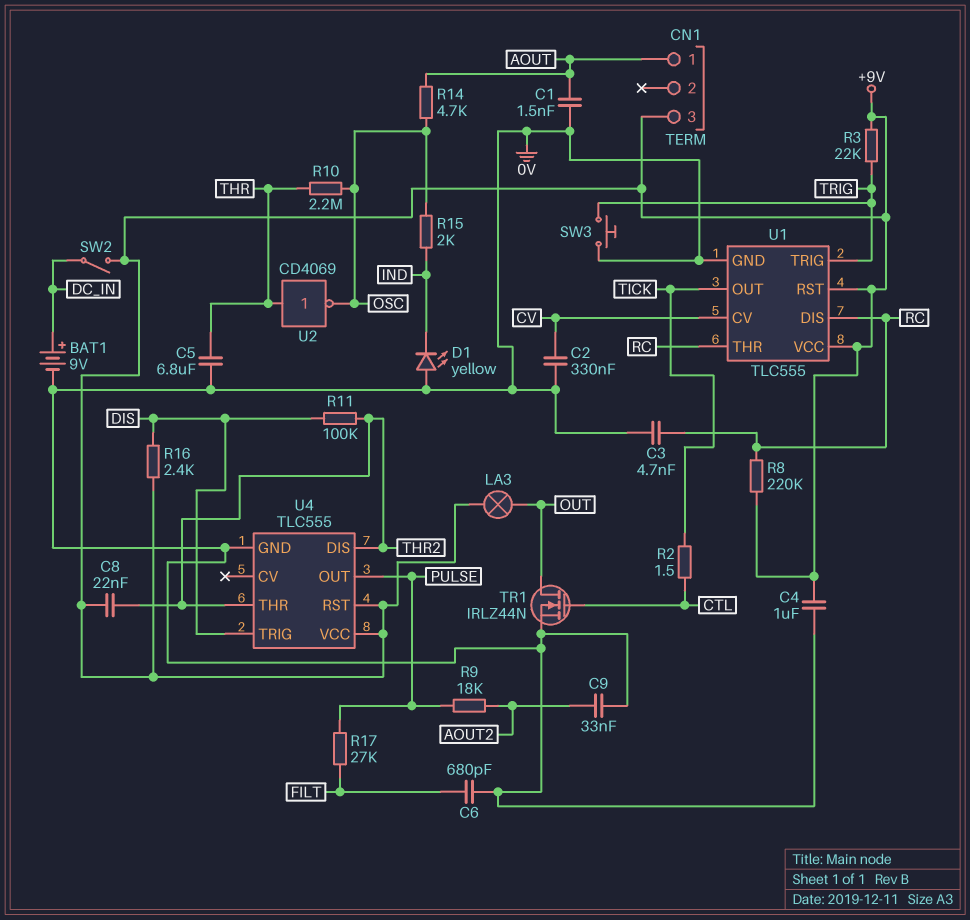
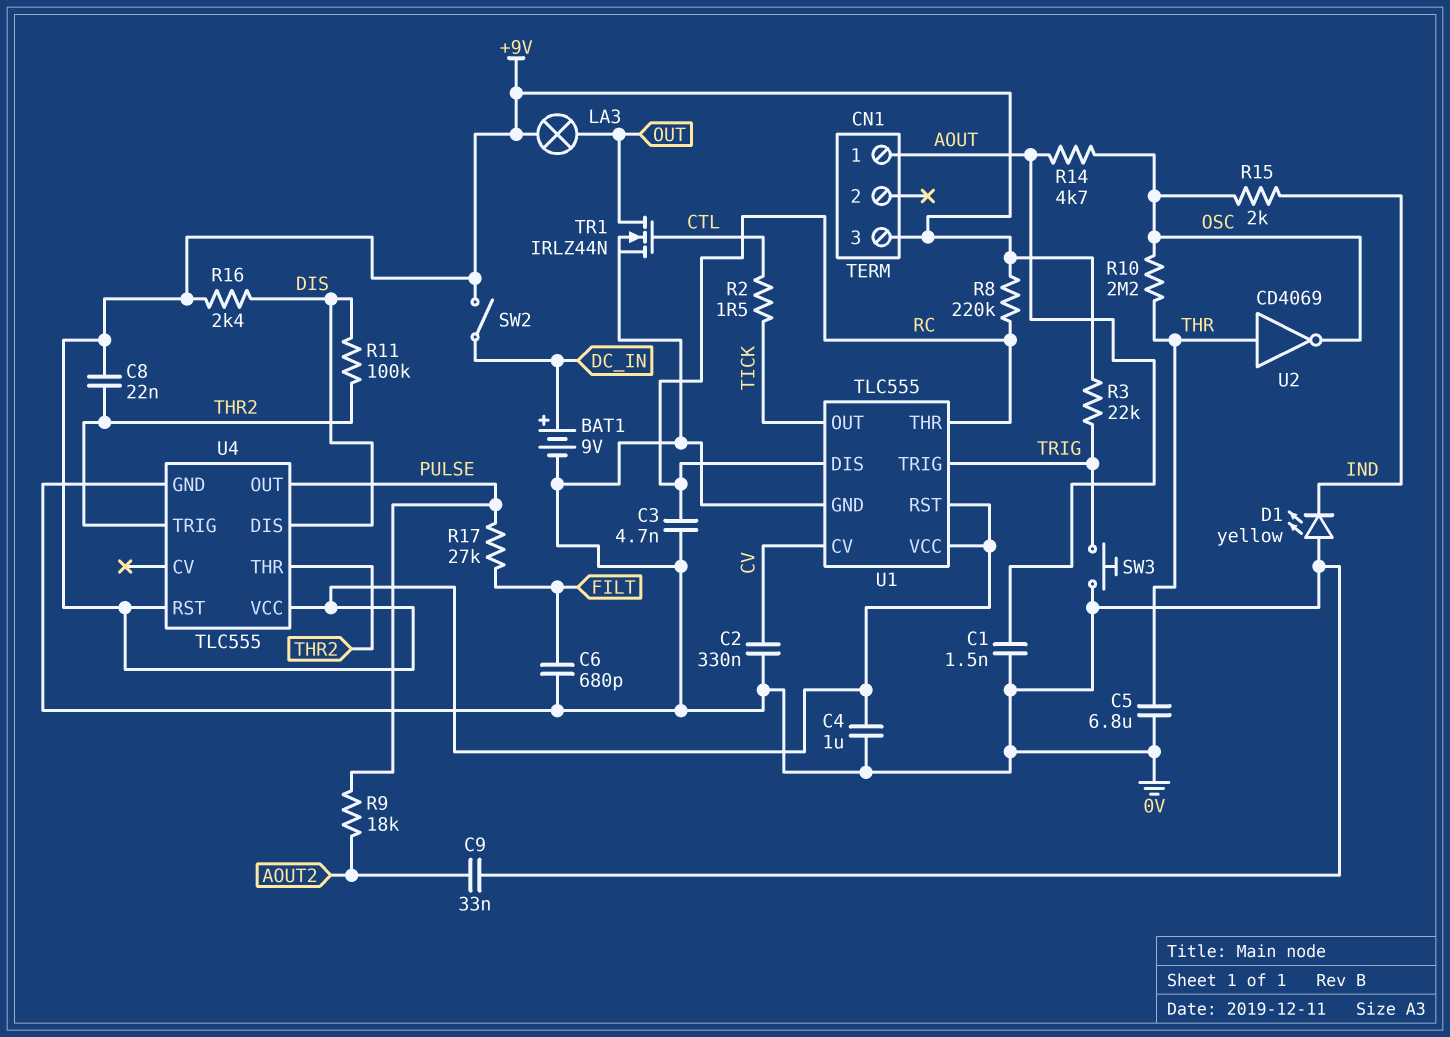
U4 pin DIS: THR2 -> DIS
U4 pin TRIG: DIS -> THR2

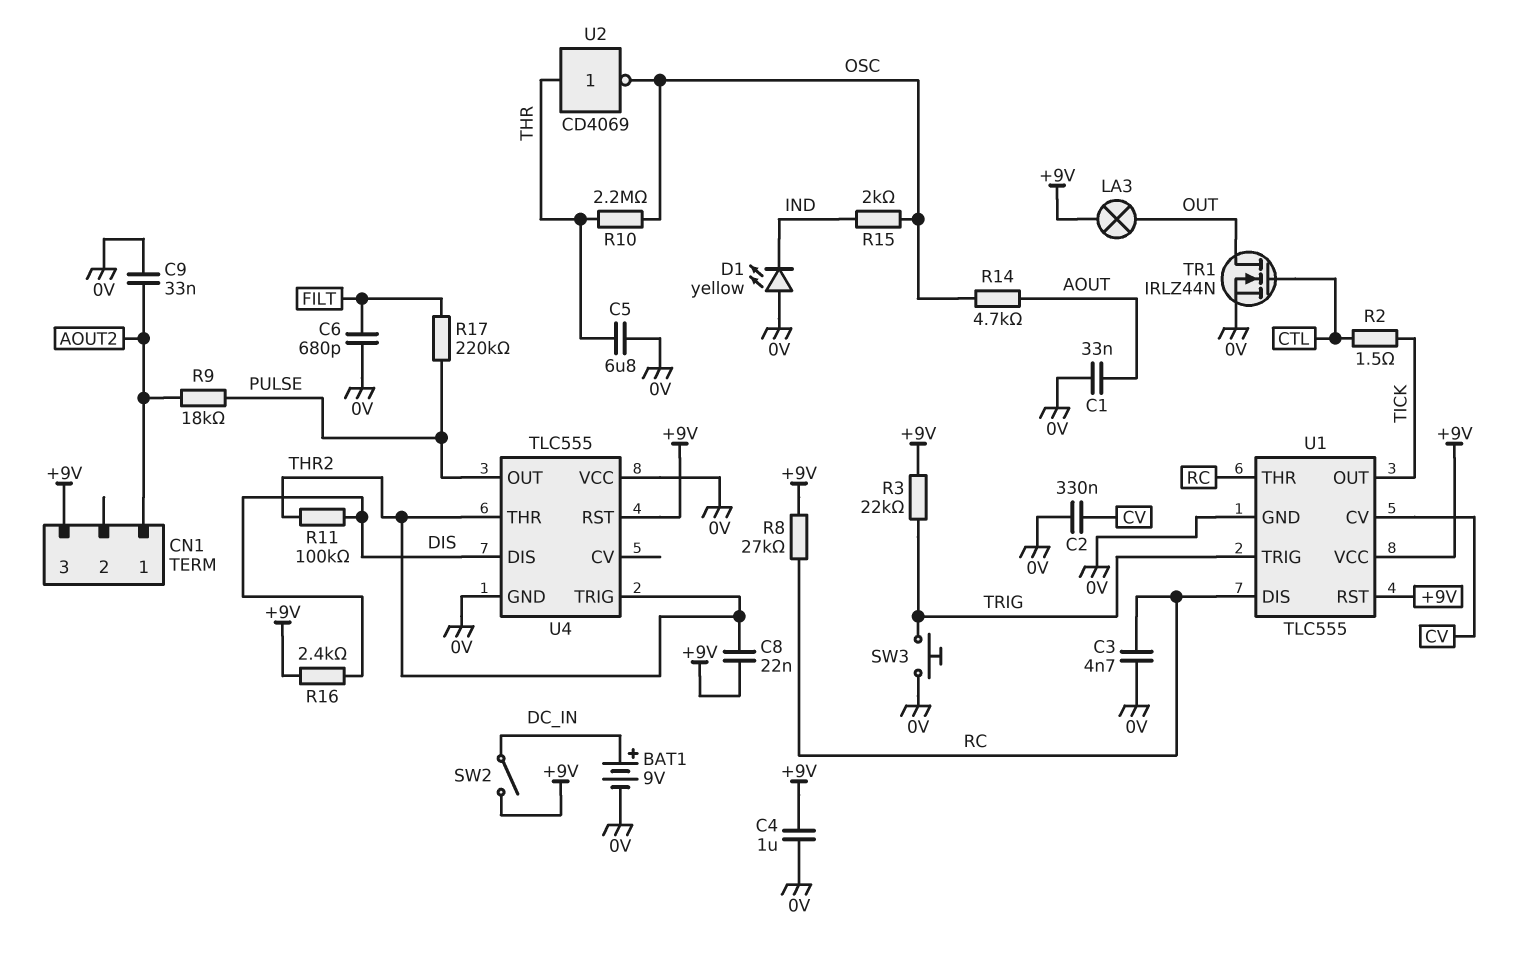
C1: 1.5nF (0V, AOUT) -> 33nF (0V, AOUT)
CN1 pin 1: AOUT -> AOUT2
R8: 220k (+9V, RC) -> 27k (+9V, RC)
R17: 27k (FILT, PULSE) -> 220k (FILT, PULSE)
U4 pin VCC: +9V -> 0V

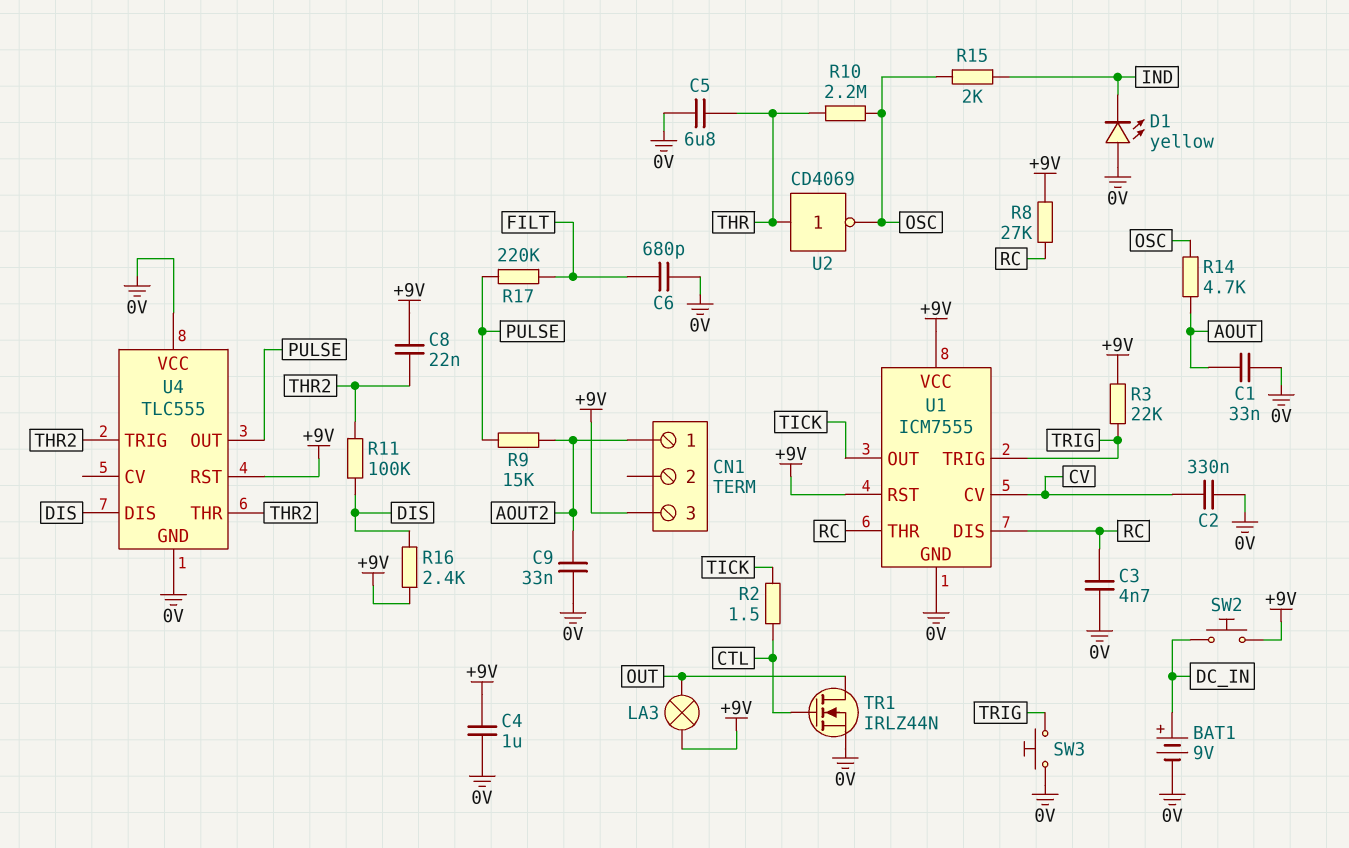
R9: 18k (AOUT2, PULSE) -> 15k (AOUT2, PULSE)
SW2: switch (+9V, DC_IN) -> button (+9V, DC_IN)
U1: TLC555 -> ICM7555

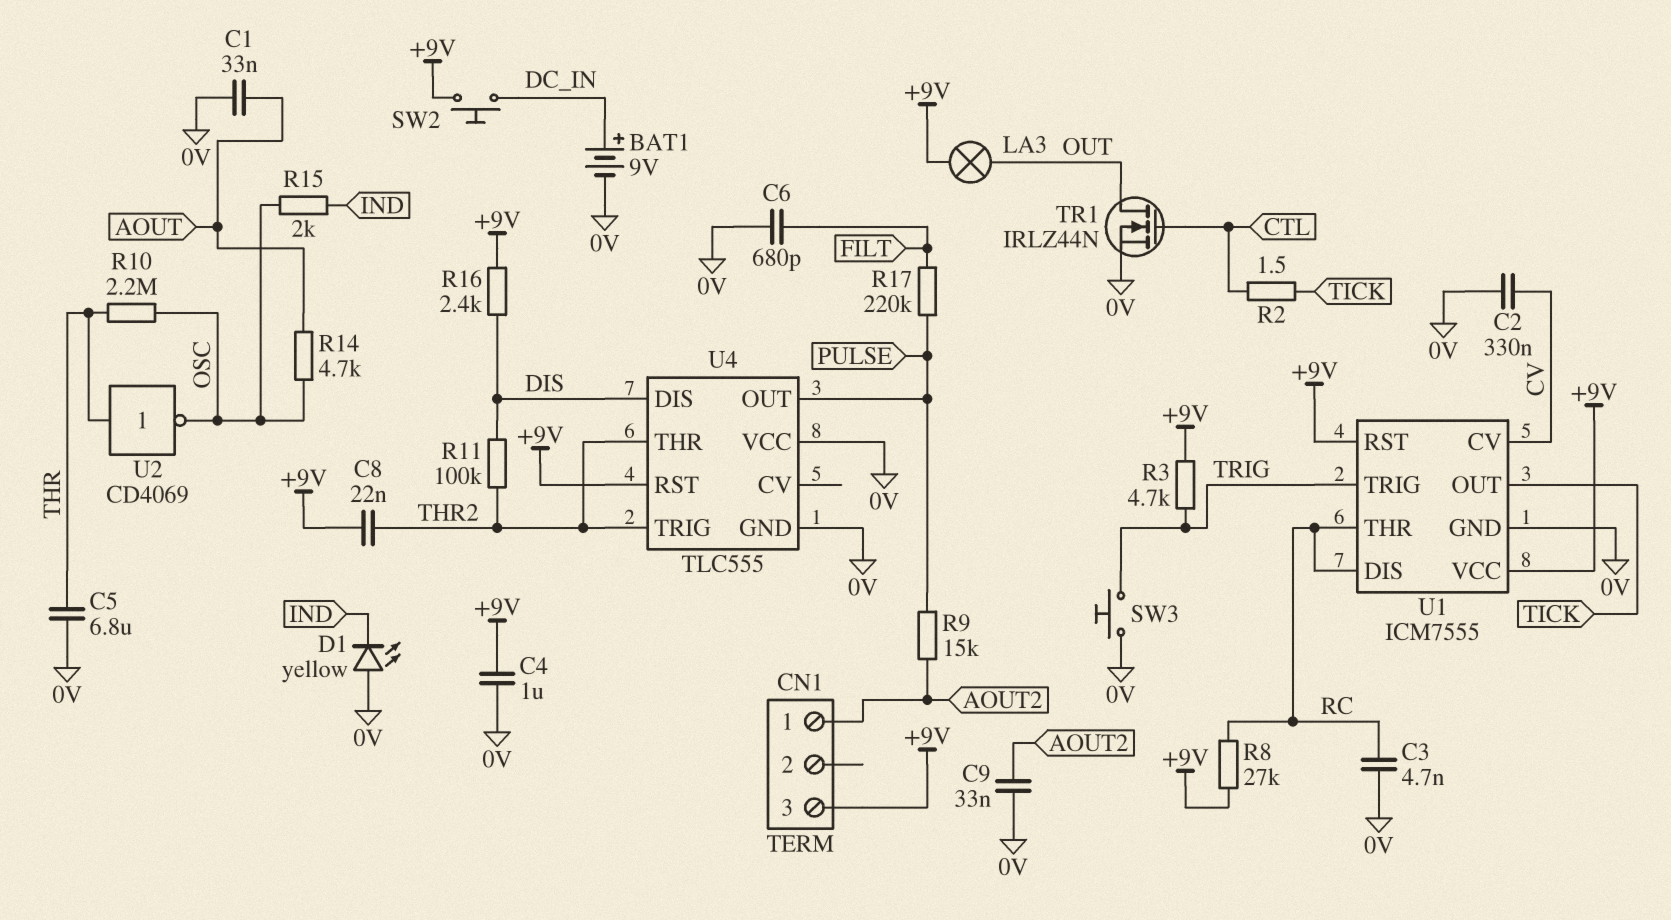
R3: 22k (+9V, TRIG) -> 4.7k (+9V, TRIG)

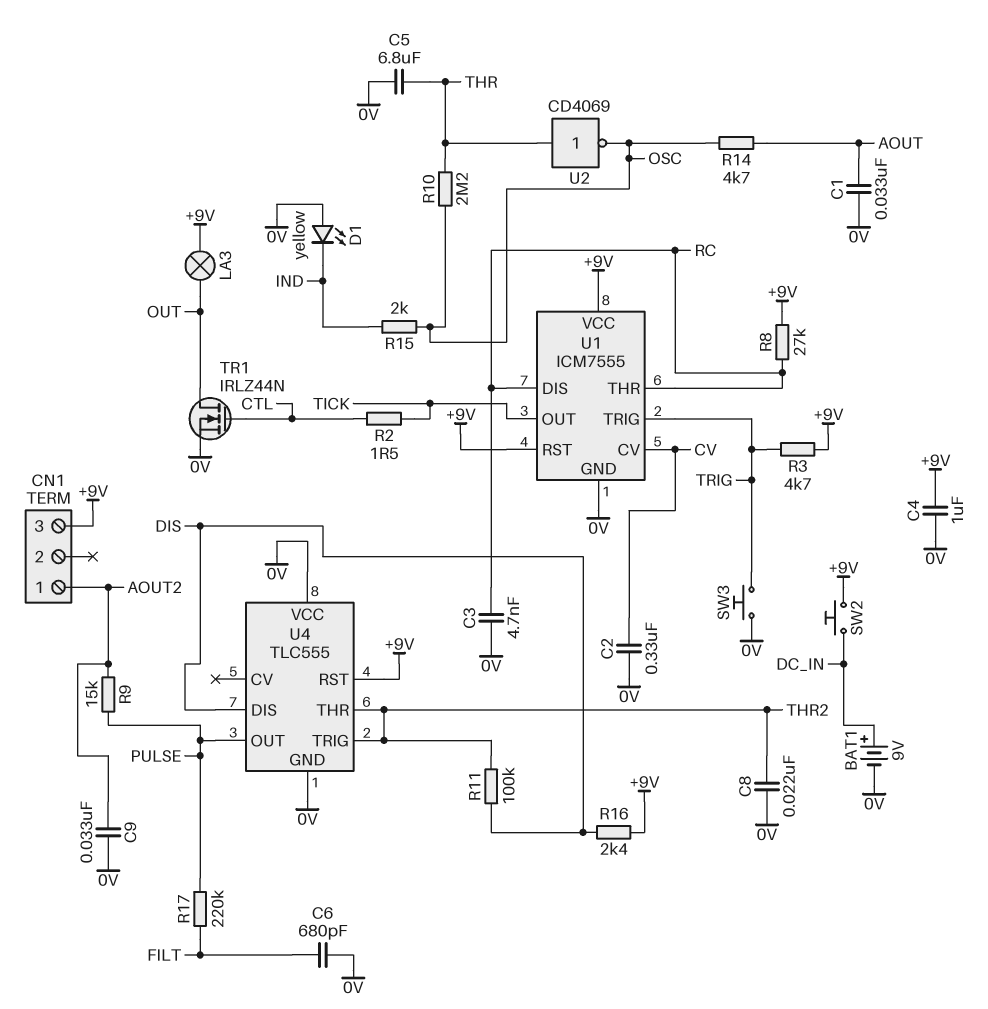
C8: 22nF (+9V, THR2) -> 22nF (0V, THR2)

